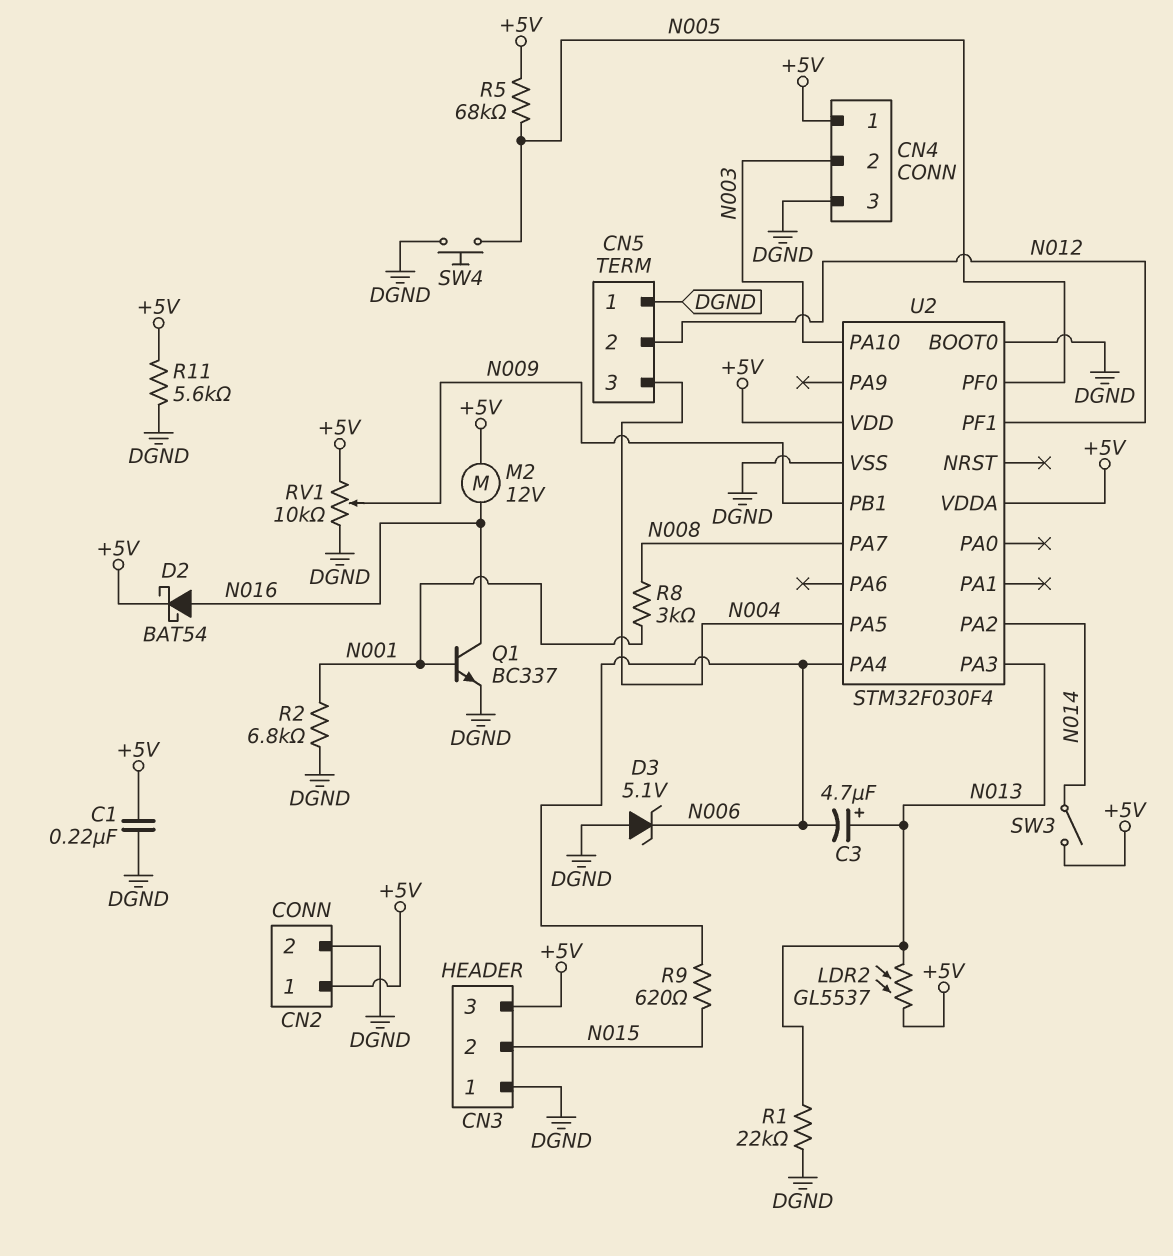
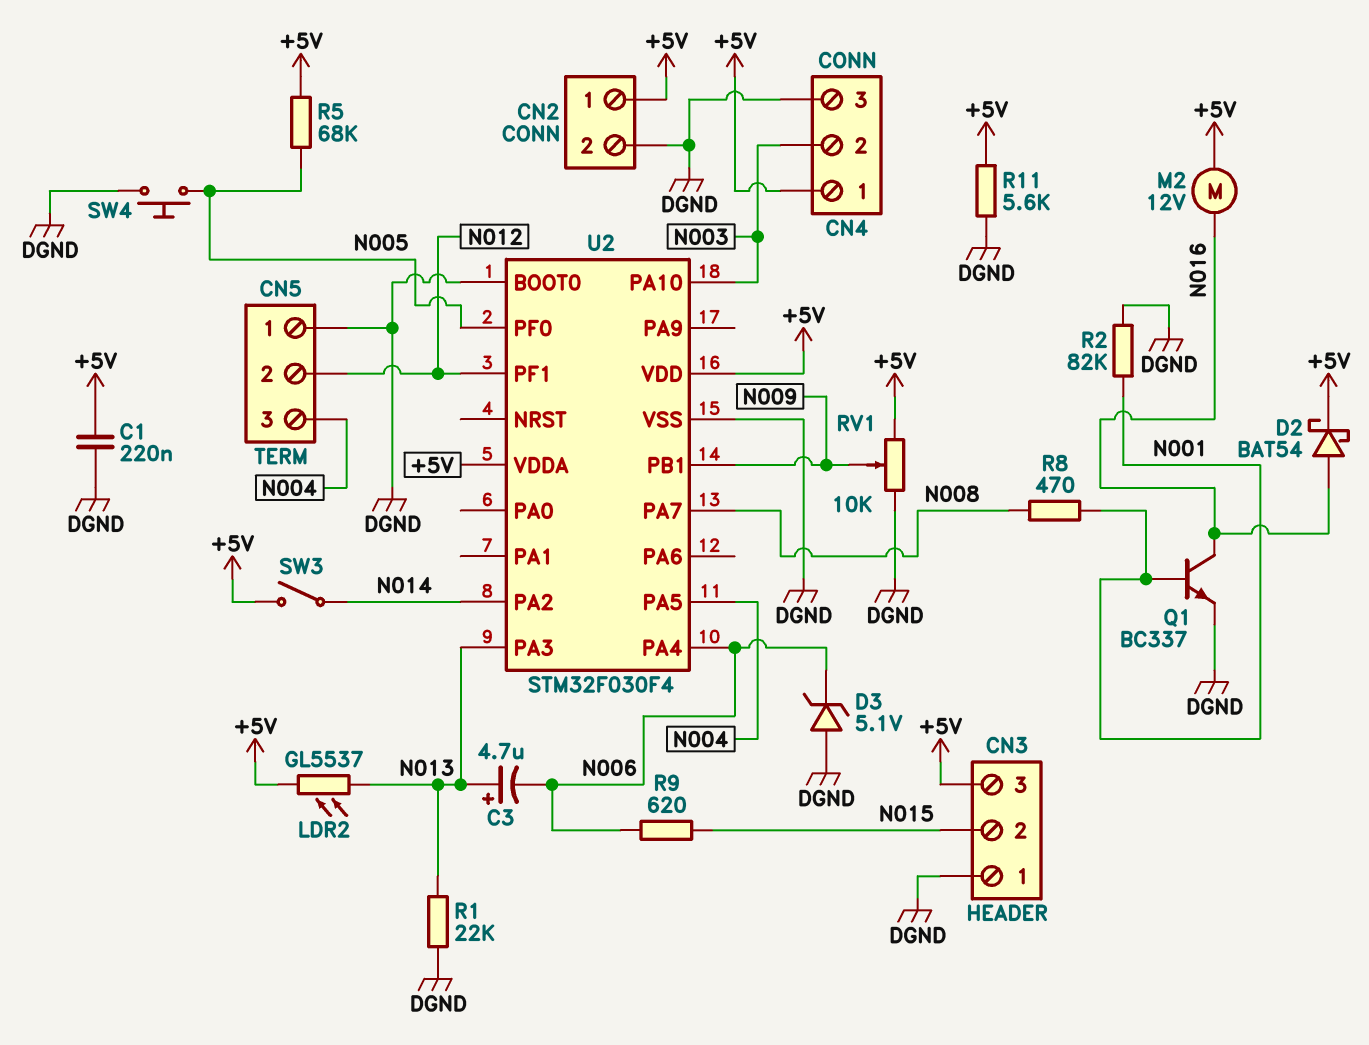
R2: 6.8k (DGND, N001) -> 82k (DGND, N001)
R8: 3k (N001, N008) -> 470 (N001, N008)

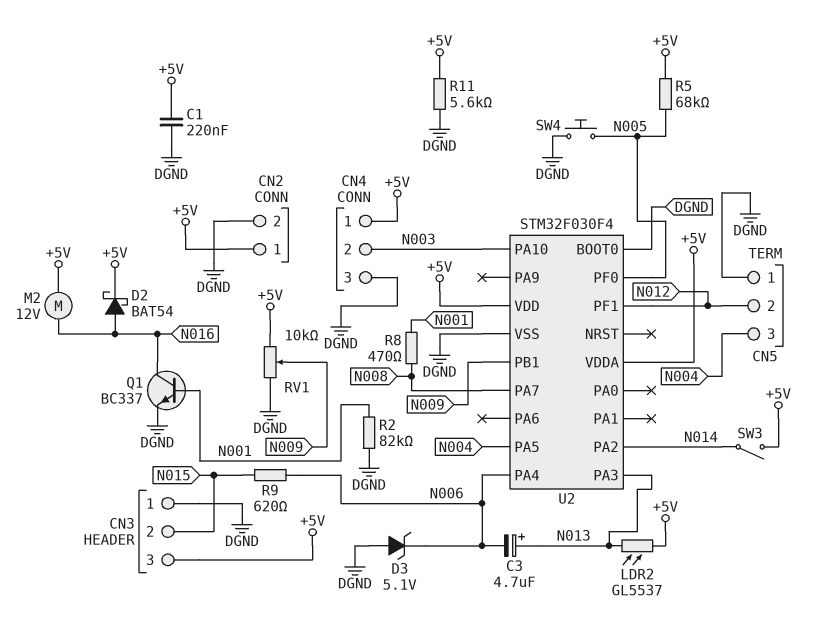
R1: 22k (DGND, N013) -> none

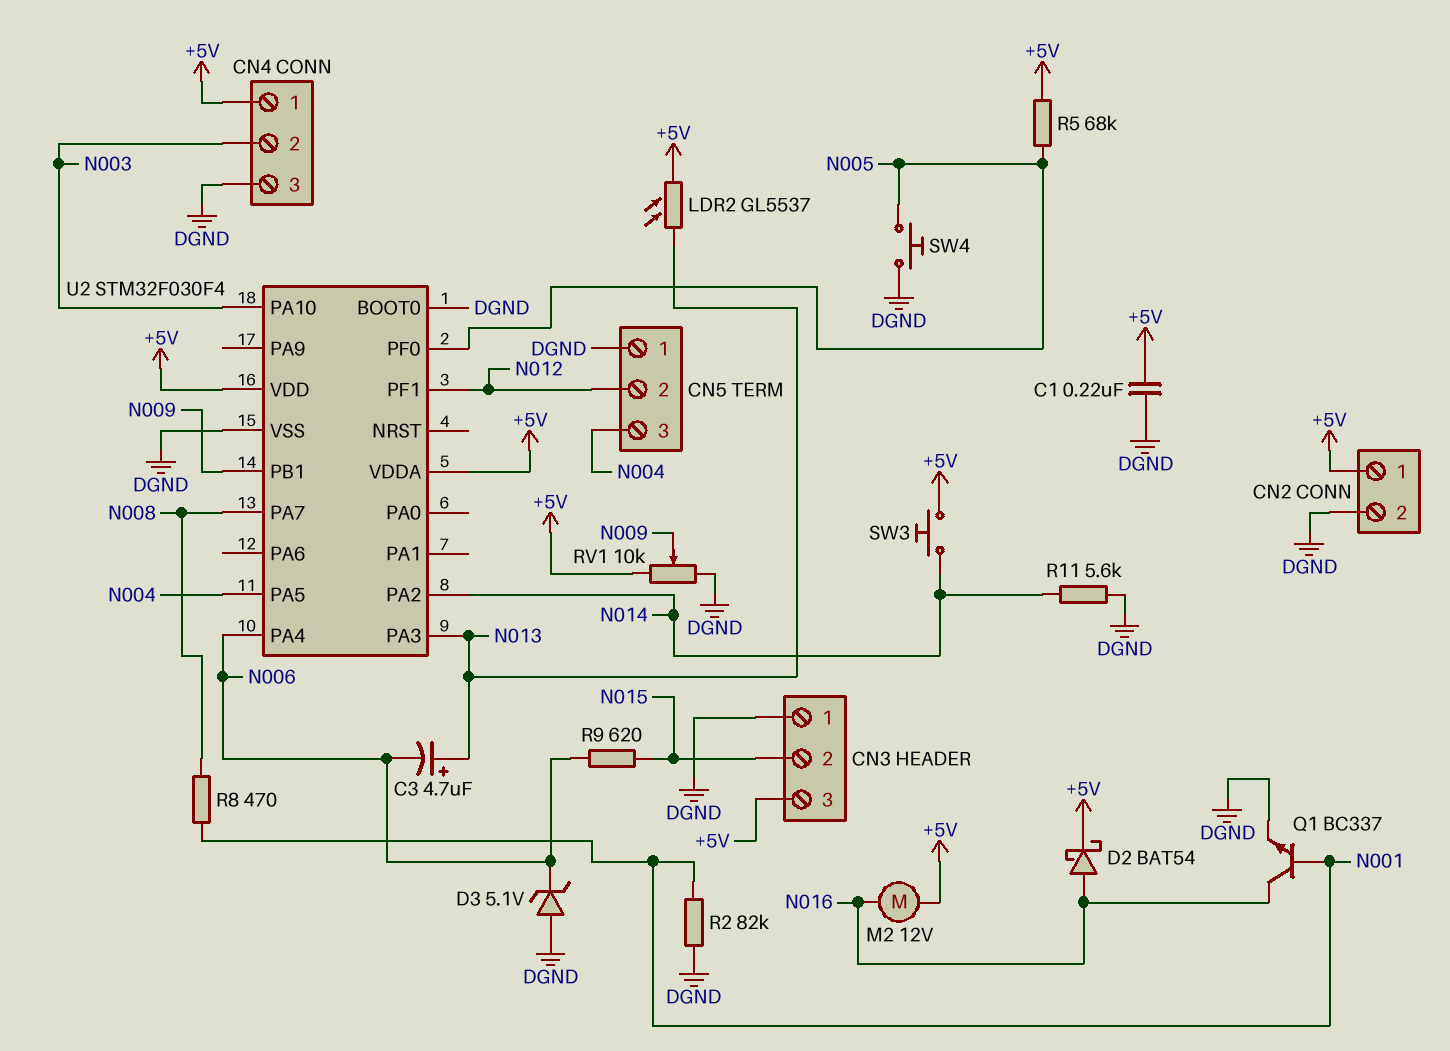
R11: 5.6k (+5V, DGND) -> 5.6k (DGND, N014)
SW3: switch (+5V, N014) -> button (+5V, N014)

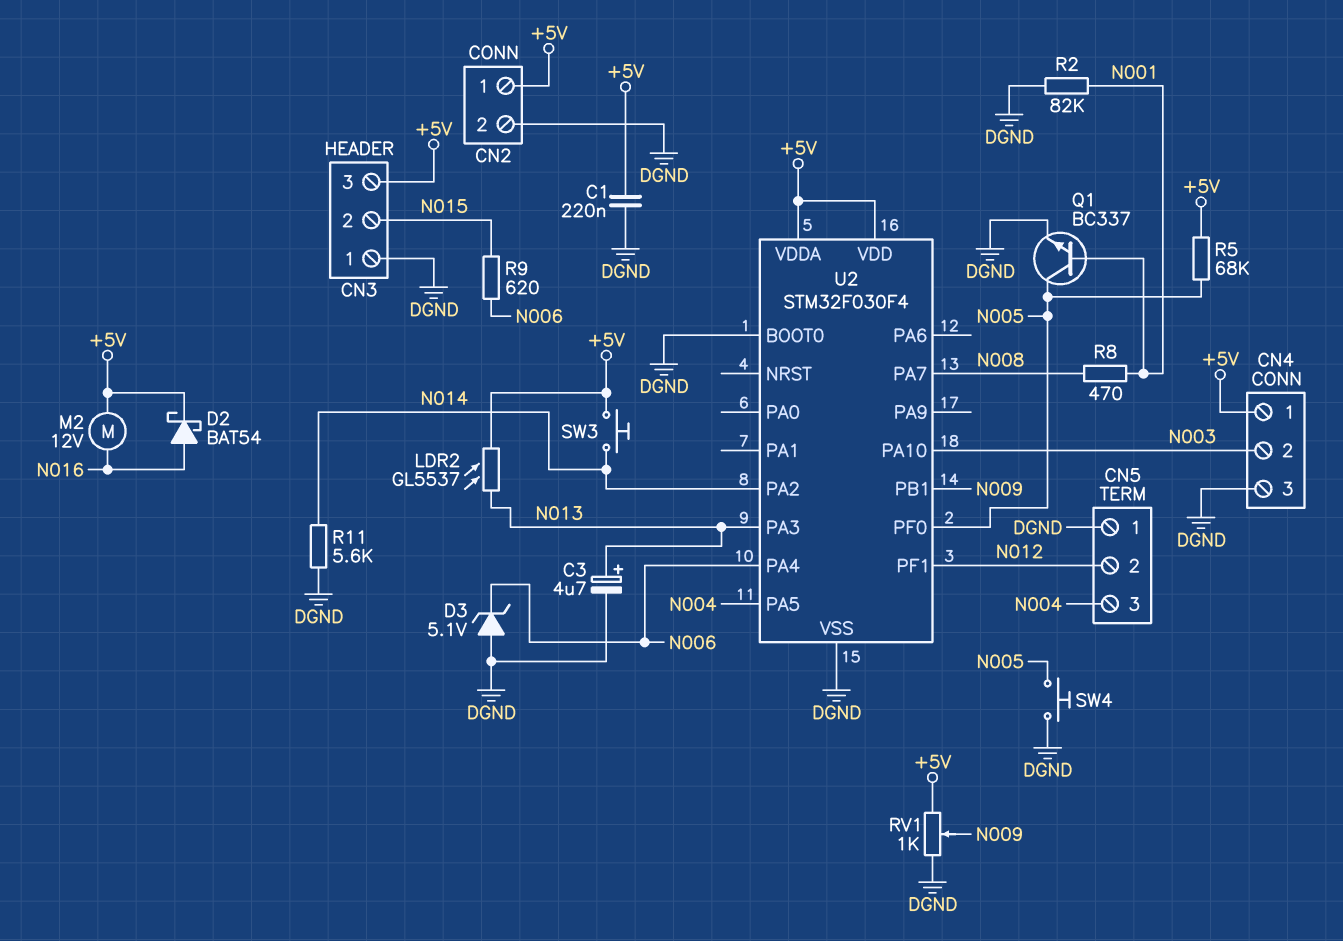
C3: 4.7uF (plus N013, minus N006) -> 4.7uF (plus N013, minus DGND)
Q1: NPN BC337 (B N001, C N016, E DGND) -> NPN BC337 (B N001, C N005, E DGND)
RV1: 10k (+5V, DGND, wiper N009) -> 1k (+5V, DGND, wiper N009)

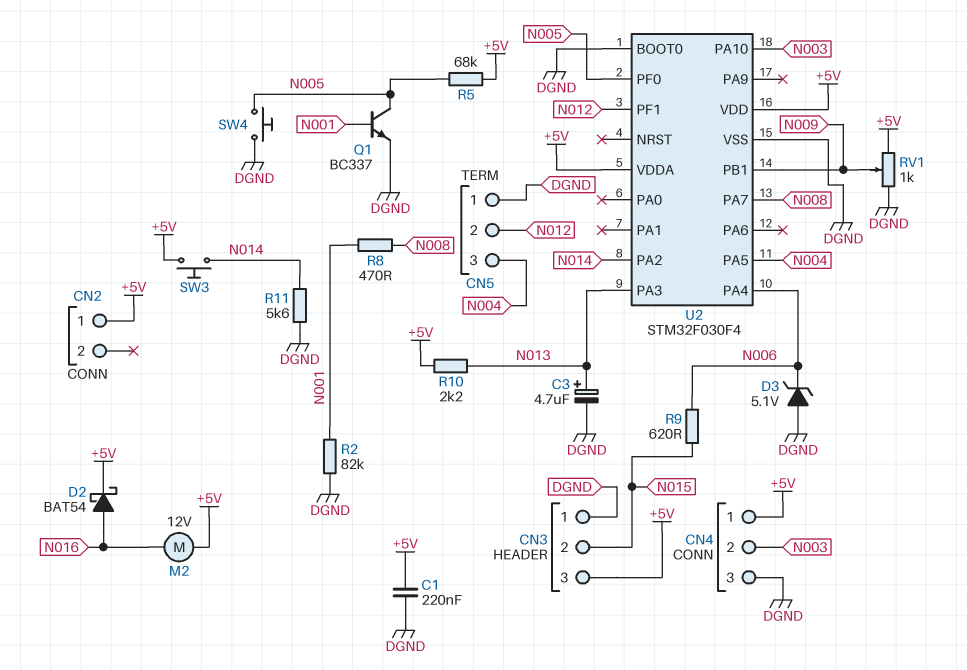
CN2 pin 2: DGND -> none
LDR2: GL5537 (+5V, N013) -> none
R10: none -> 2.2k (+5V, N013)

